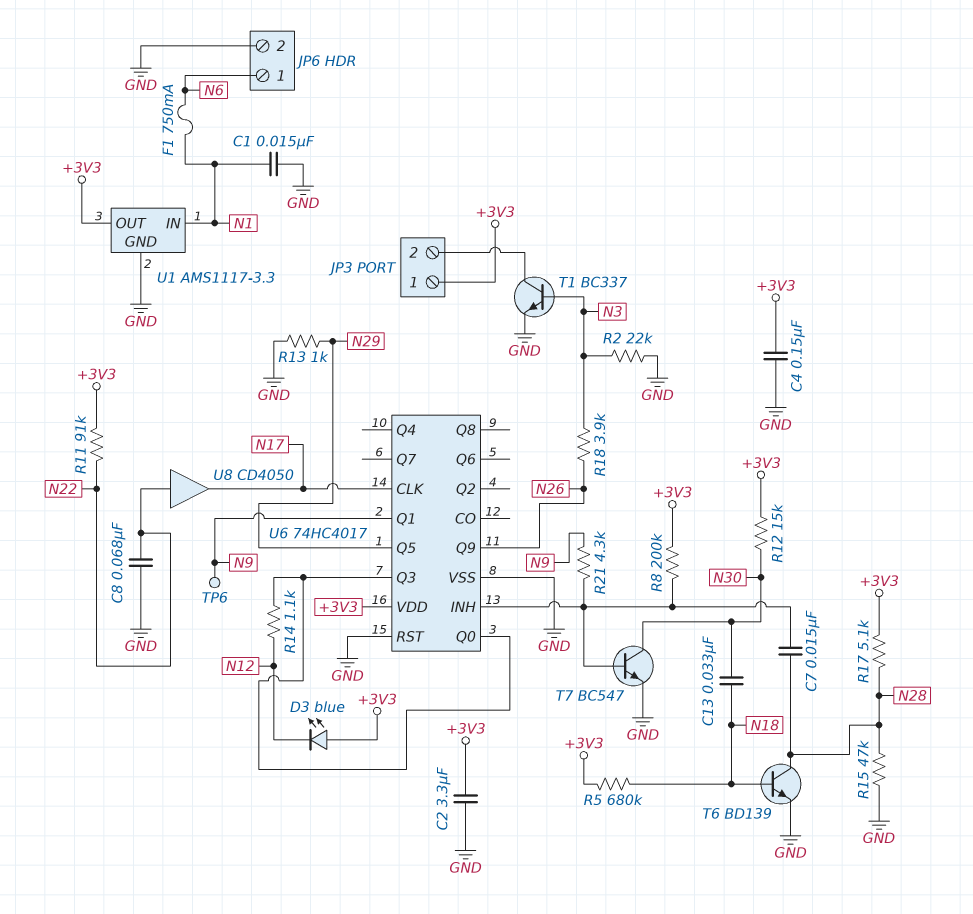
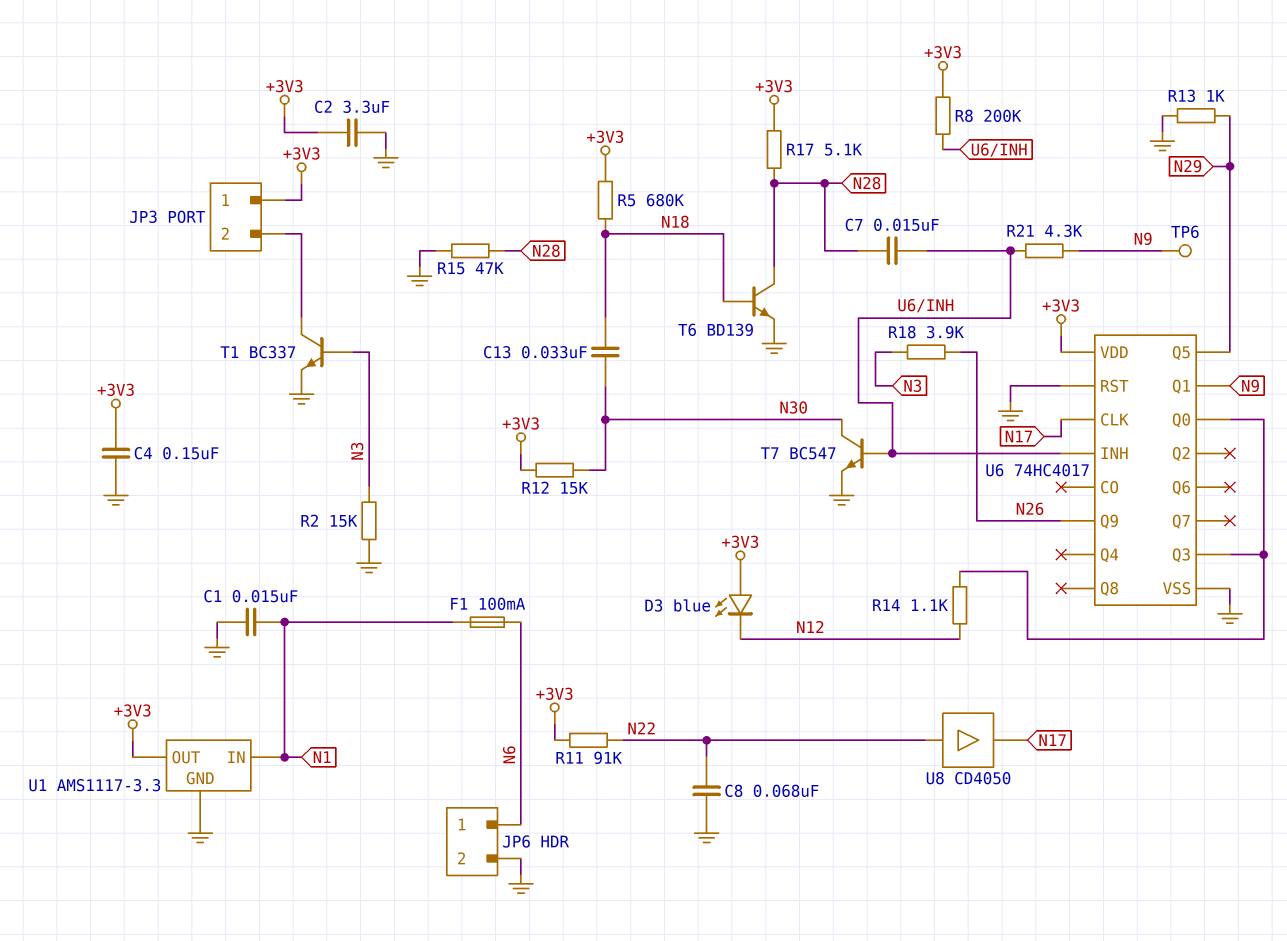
F1: 750mA (N1, N6) -> 100mA (N1, N6)
R2: 22k (GND, N3) -> 15k (GND, N3)

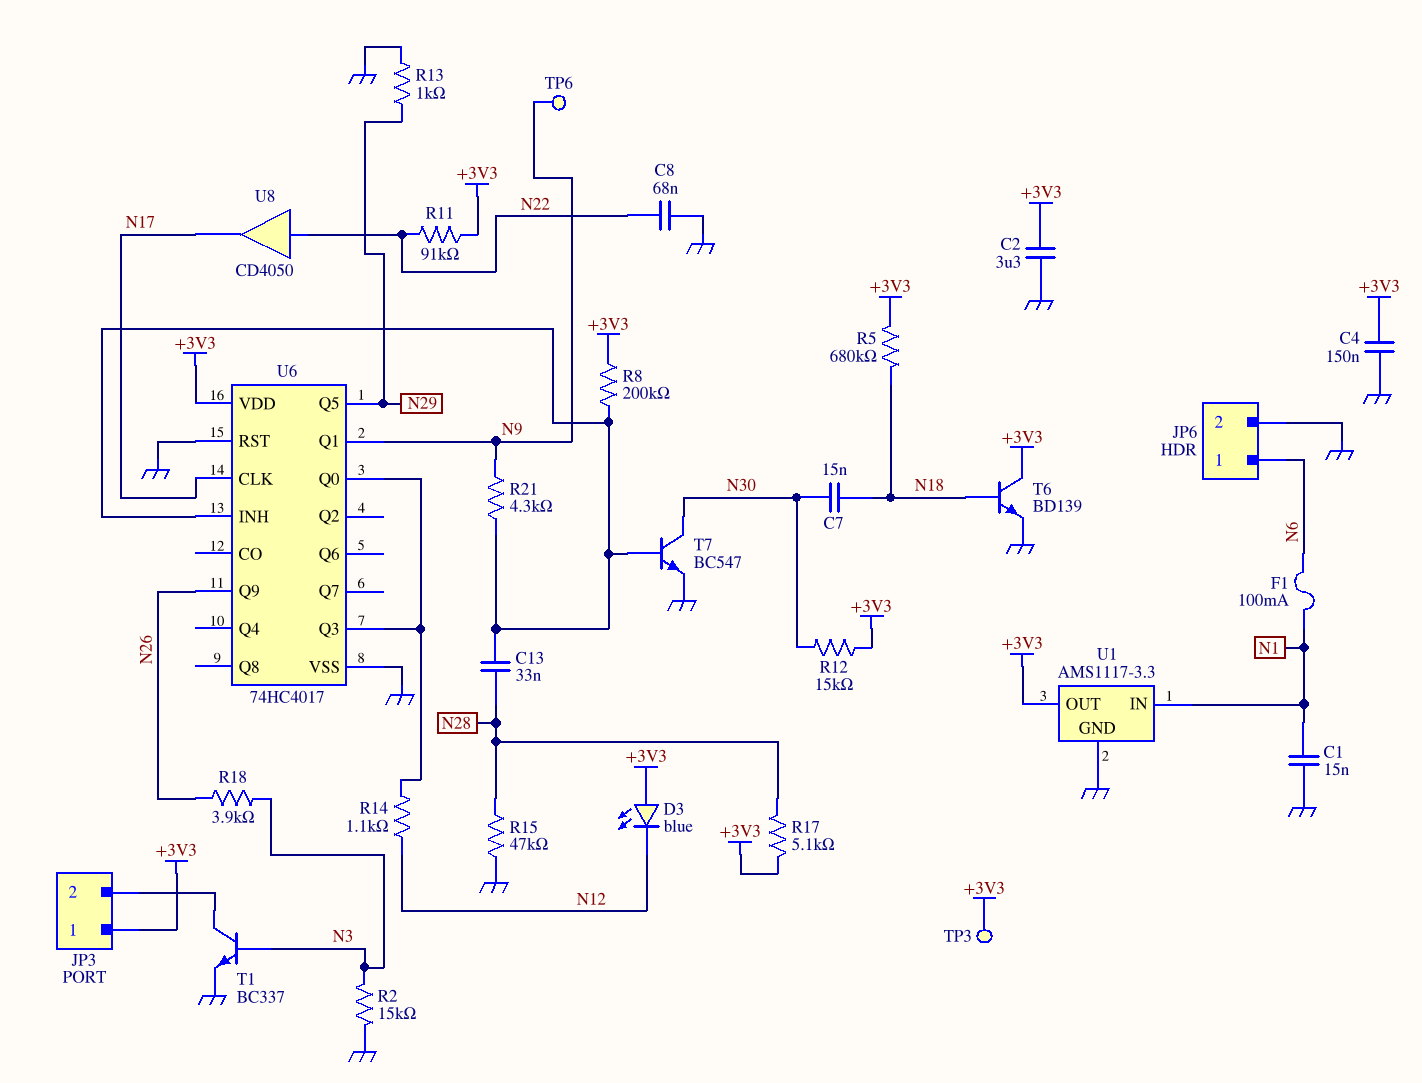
C7: 15nF (N28, U6/INH) -> 15nF (N18, N30)
C13: 33nF (N18, N30) -> 33nF (N28, U6/INH)
T6: NPN BD139 (B N18, C N28, E GND) -> NPN BD139 (B N18, C +3V3, E GND)
TP3: none -> test point (+3V3)

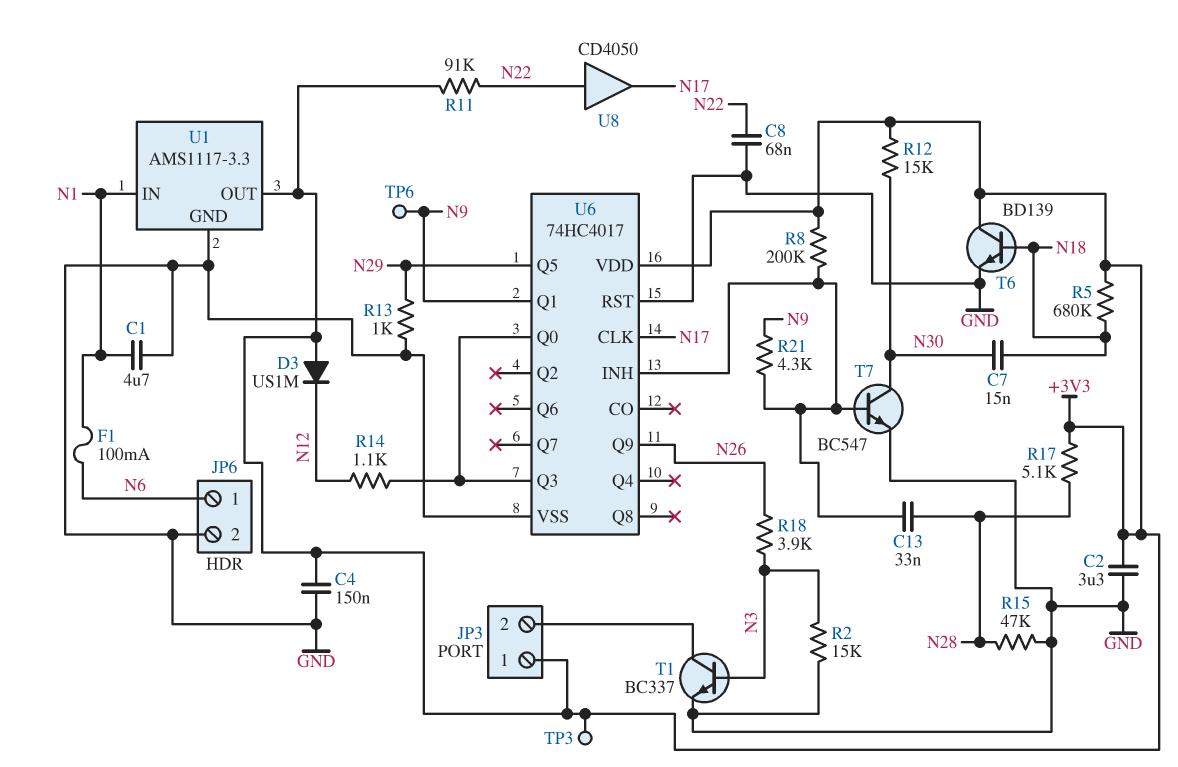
C1: 15nF (GND, N1) -> 4.7uF (GND, N1)
D3: LED blue (A +3V3, K N12) -> diode US1M (A +3V3, K N12)

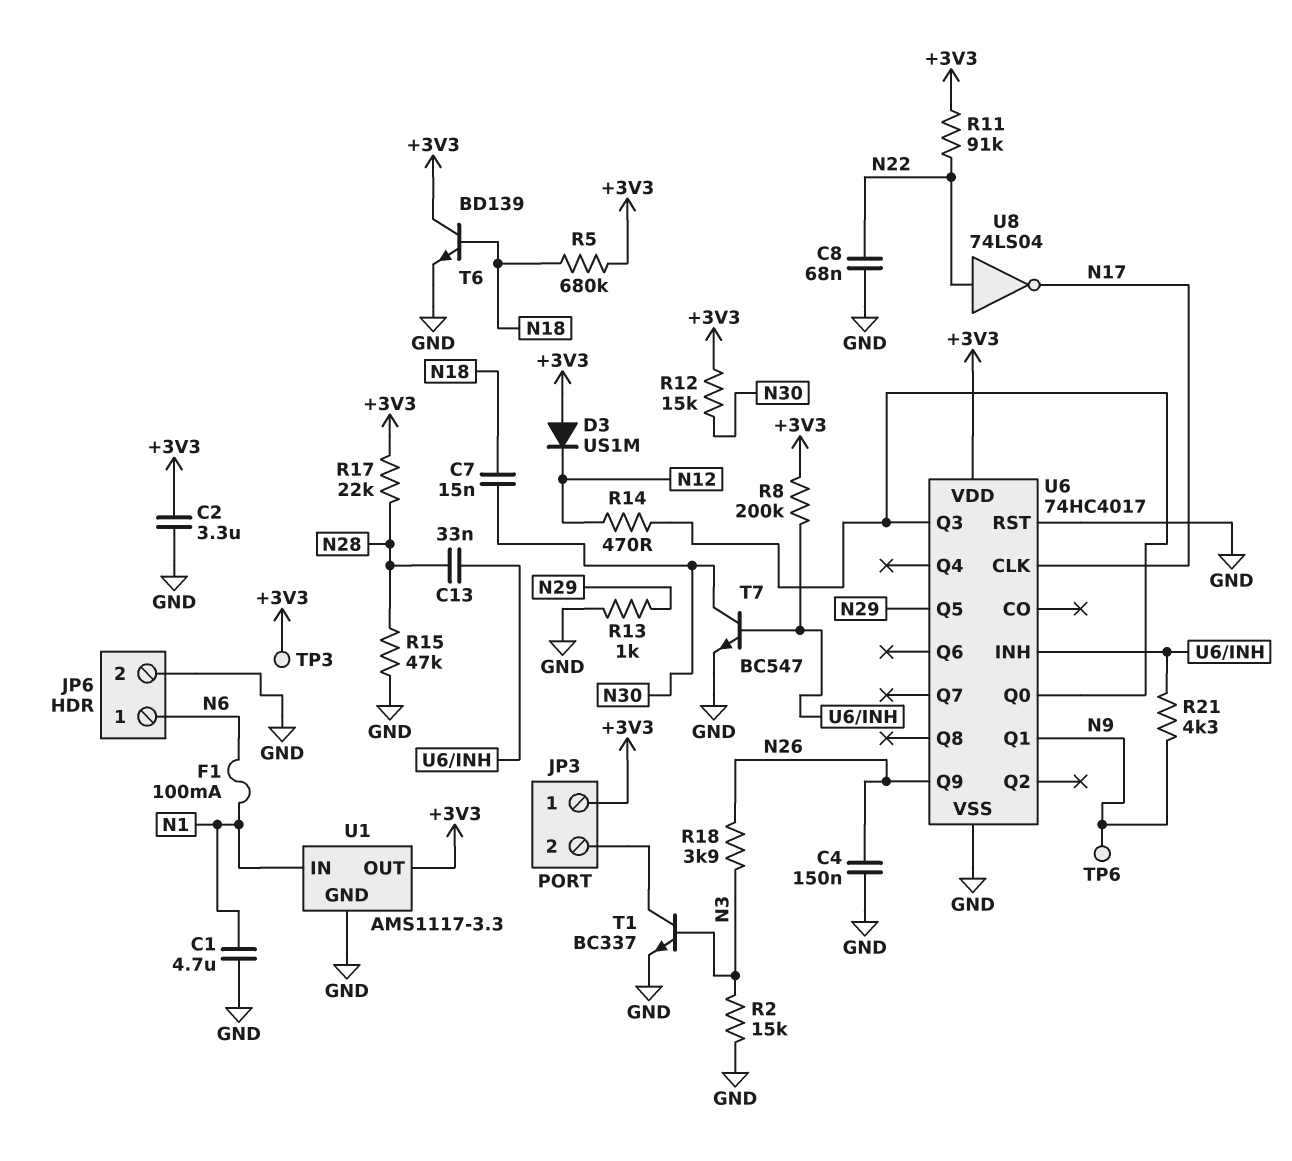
C4: 150nF (+3V3, GND) -> 150nF (GND, N26)
R14: 1.1k (N12, U6/Q0) -> 470 (N12, U6/Q0)
R17: 5.1k (+3V3, N28) -> 22k (+3V3, N28)
U8: buffer CD4050 (in N22, out N17) -> NOT 74LS04 (in N22, out N17)

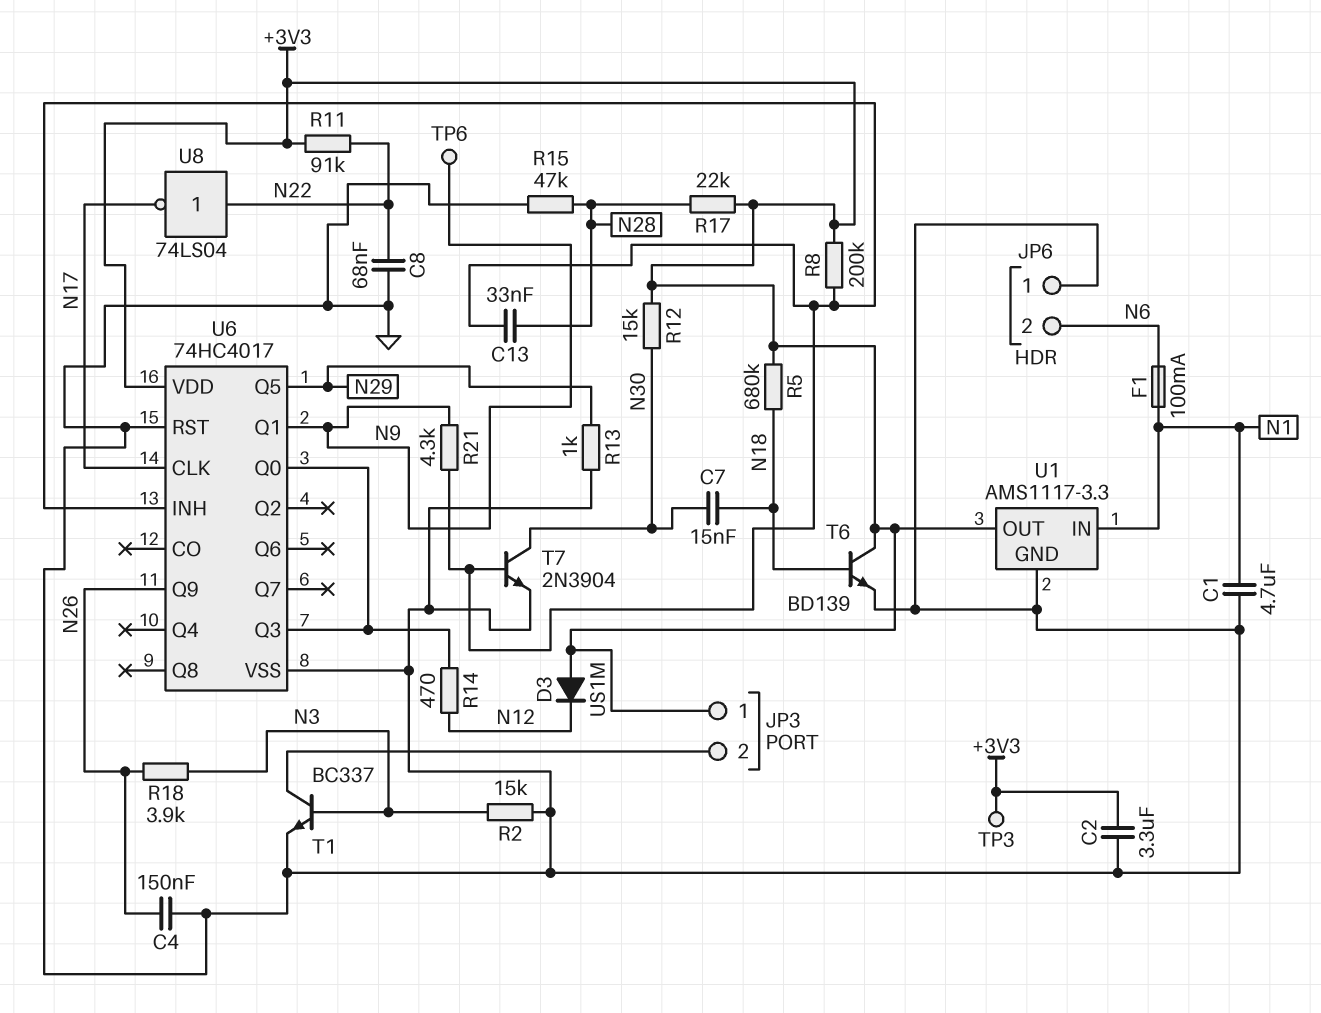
JP6 pin 1: N6 -> GND
JP6 pin 2: GND -> N6
T7: NPN BC547 (B U6/INH, C N30, E GND) -> NPN 2N3904 (B U6/INH, C N30, E GND)

